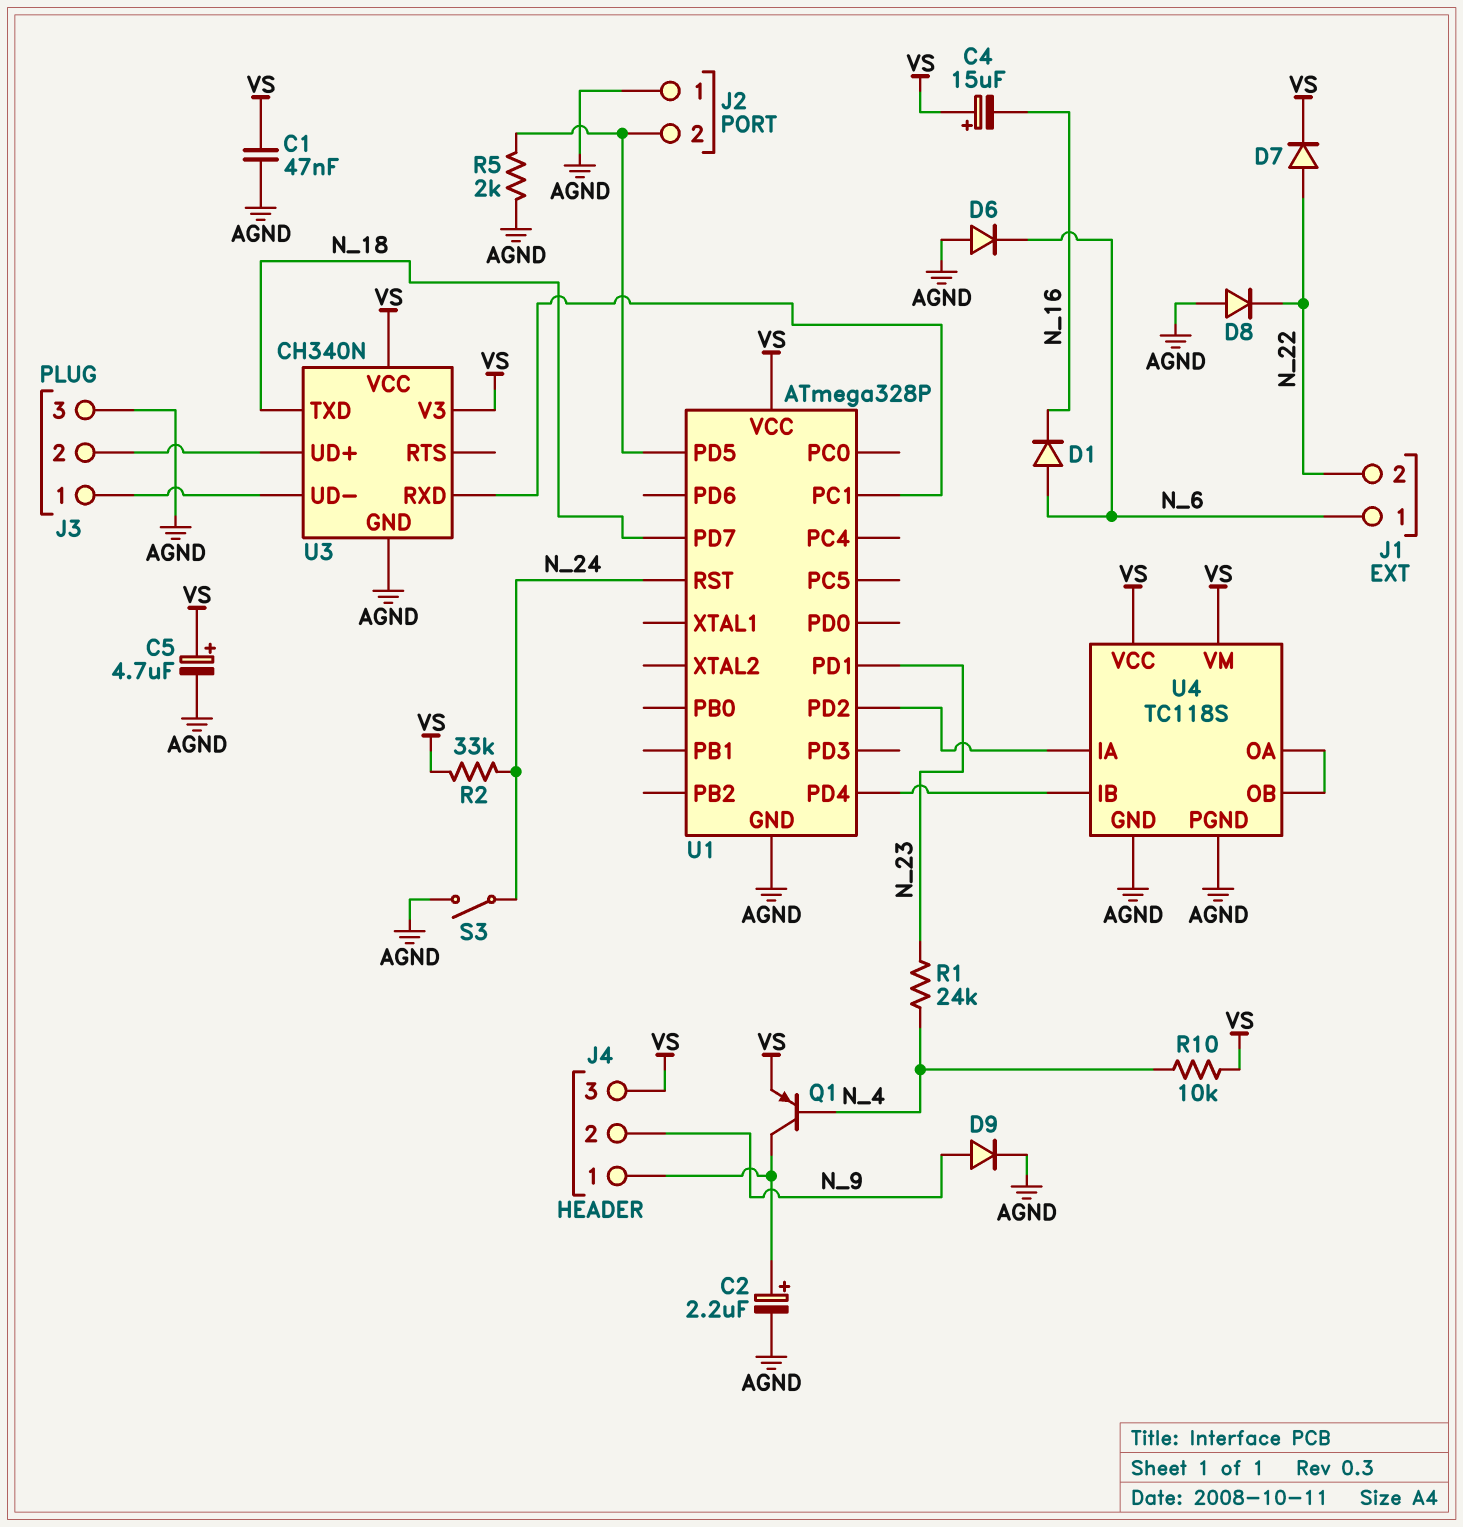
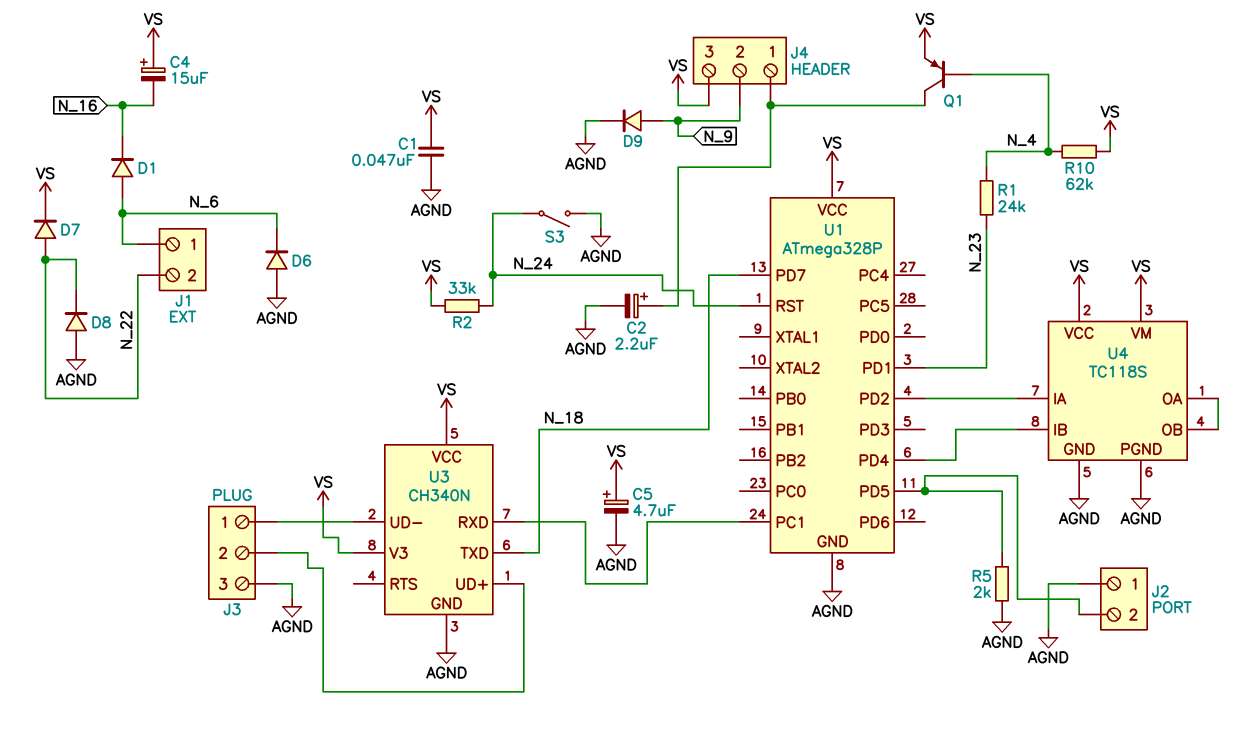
R10: 10k (N_4, VS) -> 62k (N_4, VS)

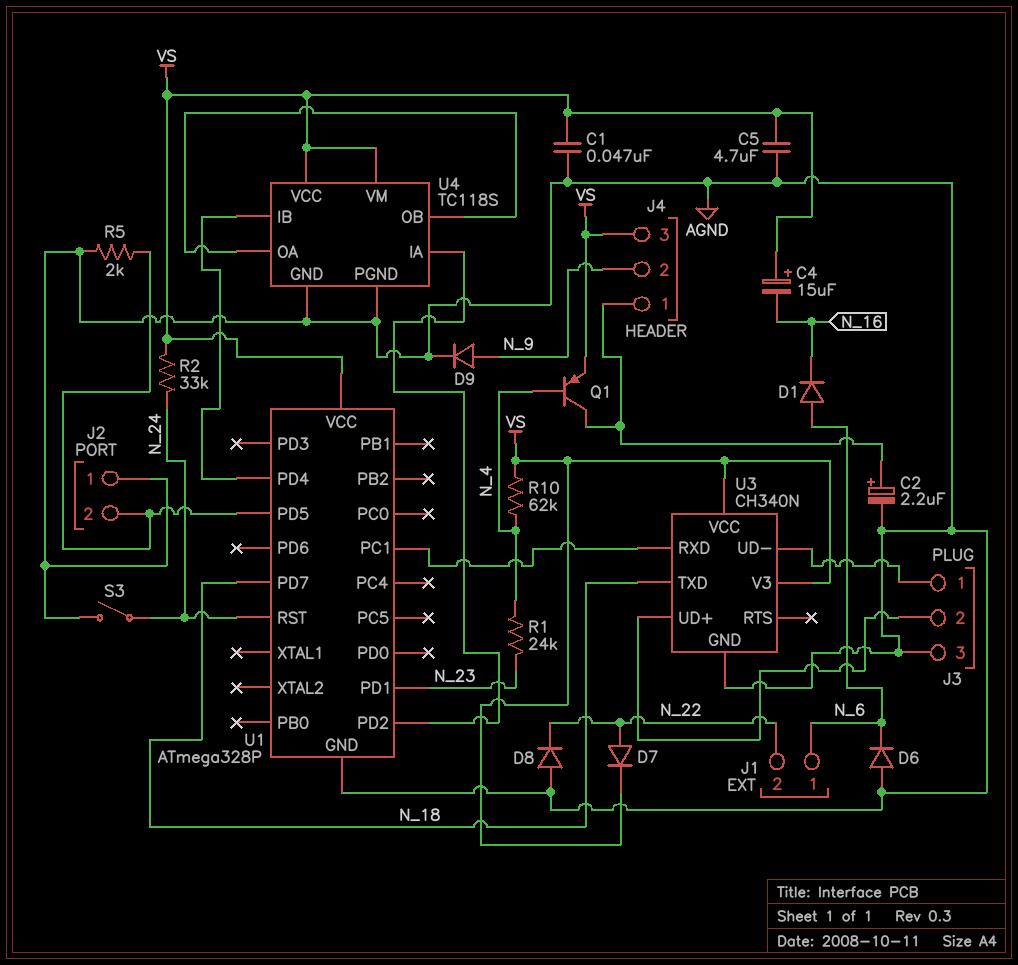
C5: 4.7uF (plus VS, minus AGND) -> 4.7uF (AGND, VS)

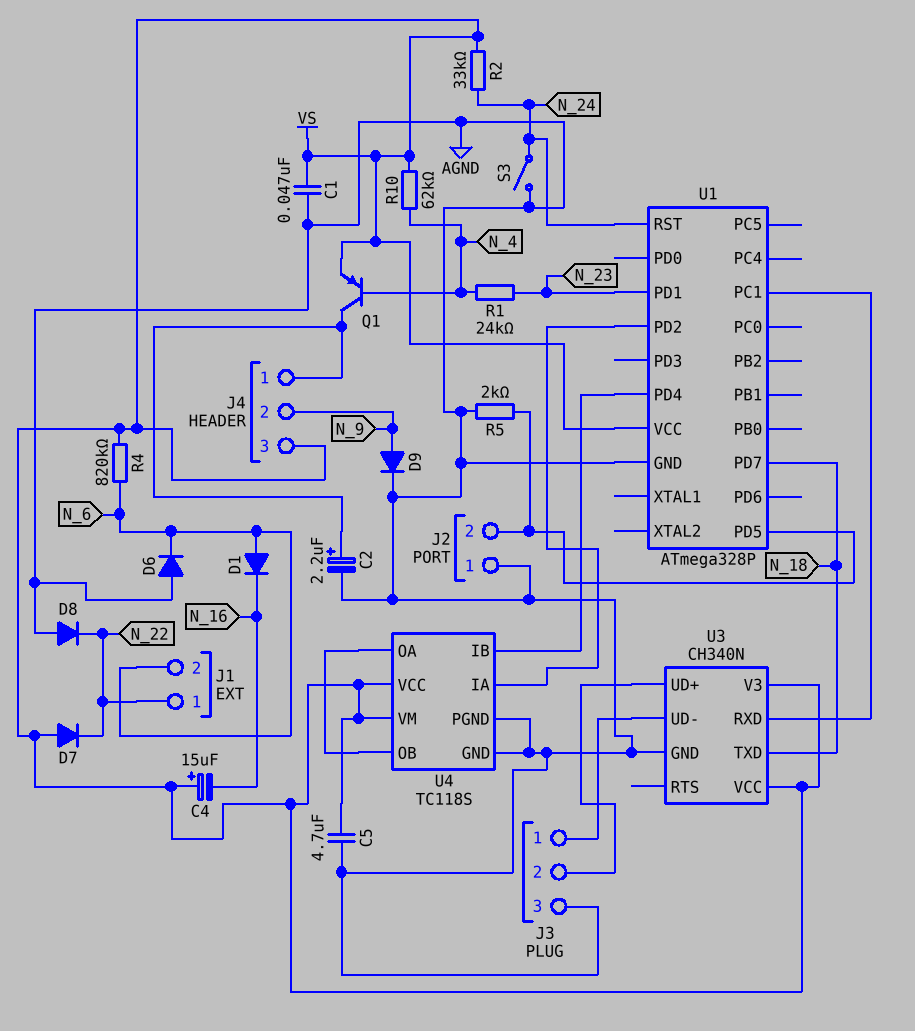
D7: diode (A N_22, K VS) -> diode (A VS, K N_22)
J1 pin 1: N_6 -> N_22
J1 pin 2: N_22 -> N_6
R4: none -> 820k (N_6, VS)

